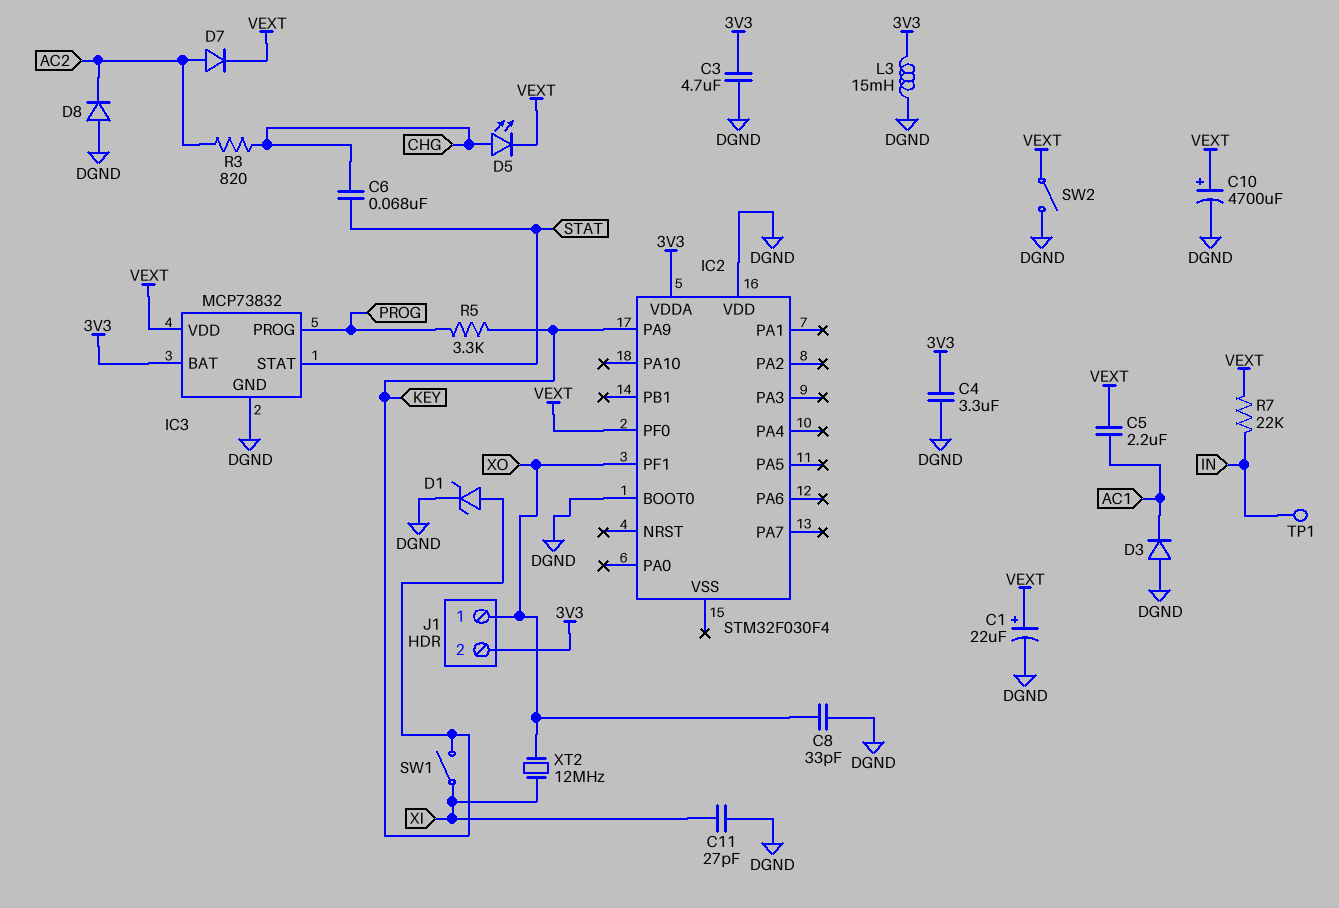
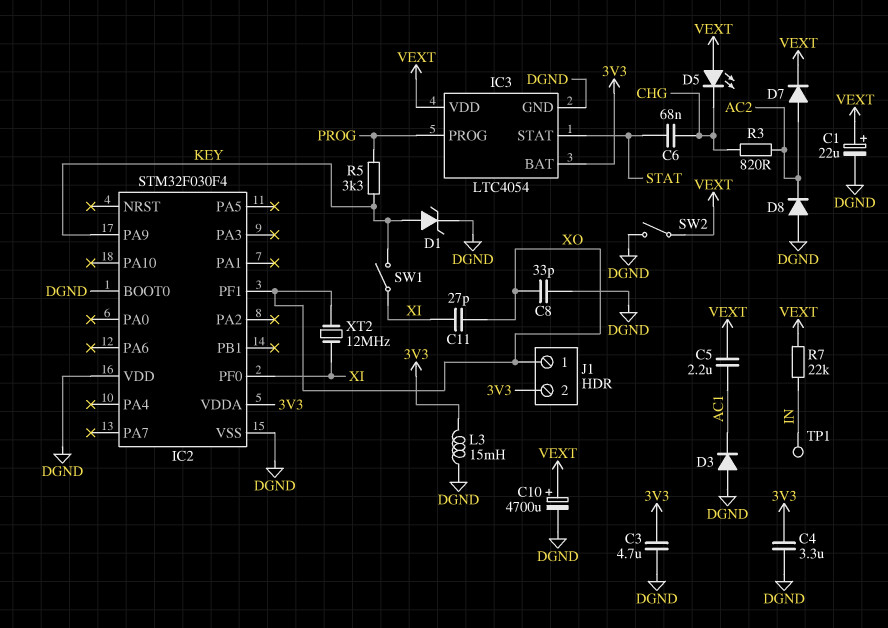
C11: 27pF (DGND, XI) -> 27pF (XI, XO)
D5: LED (A CHG, K VEXT) -> LED (A VEXT, K CHG)
IC2 pin PF0: VEXT -> XI
IC2 pin VSS: none -> DGND
IC3: MCP73832 -> LTC4054

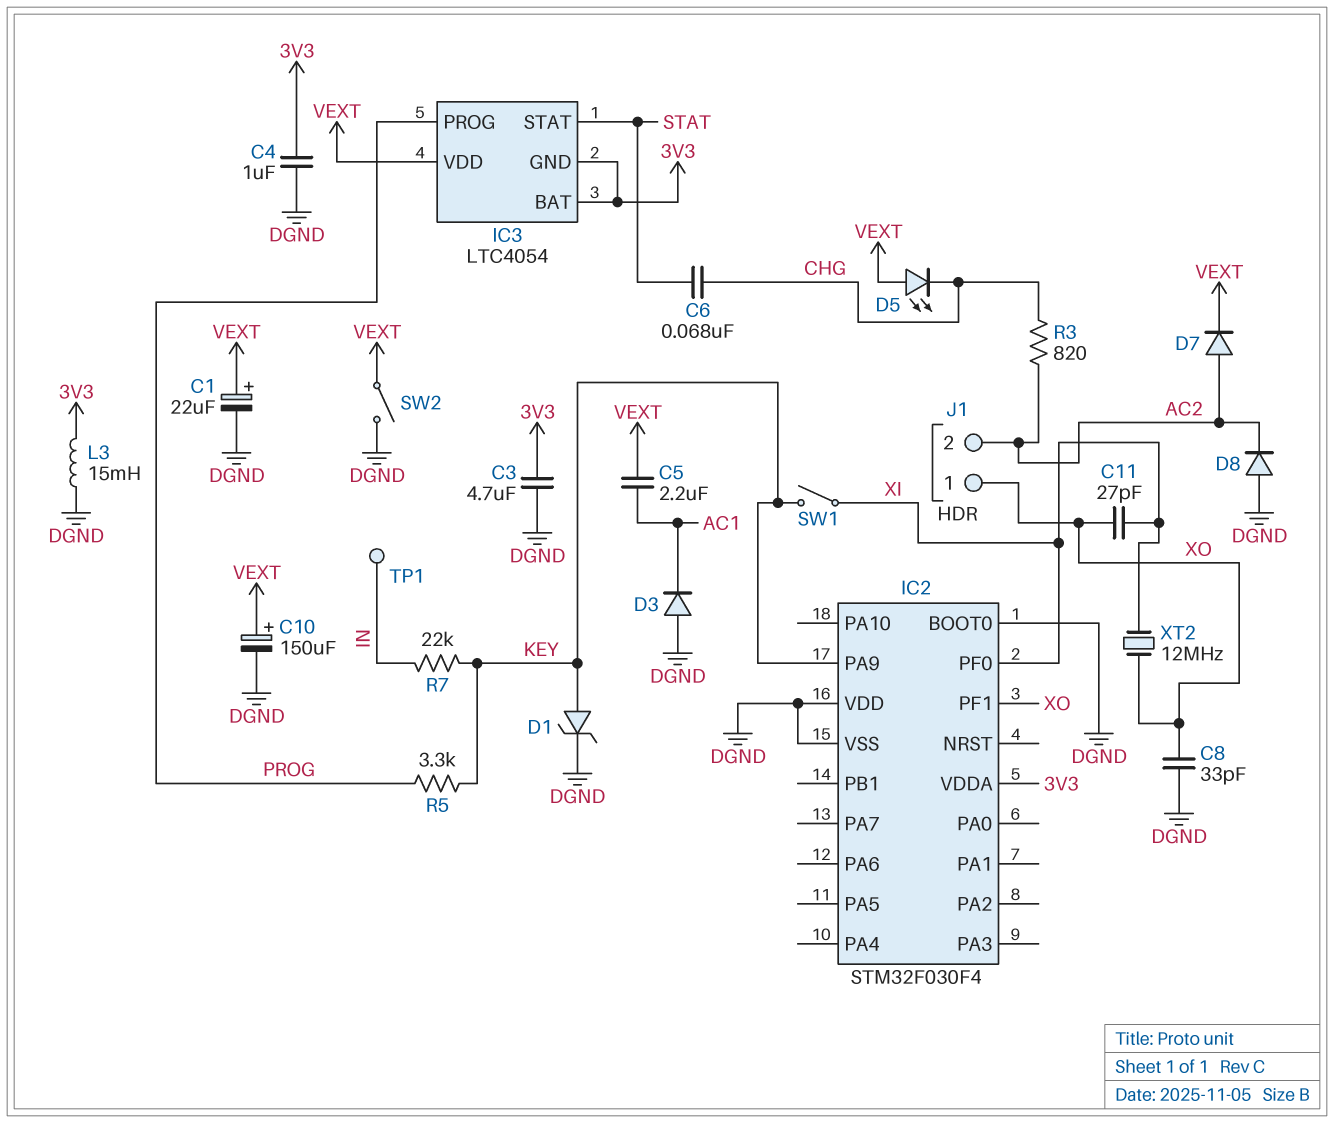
C4: 3.3uF (3V3, DGND) -> 1uF (3V3, DGND)
C10: 4700uF (plus VEXT, minus DGND) -> 150uF (plus VEXT, minus DGND)
IC3 pin GND: DGND -> 3V3
J1 pin 2: 3V3 -> AC2
R7: 22k (IN, VEXT) -> 22k (IN, KEY)

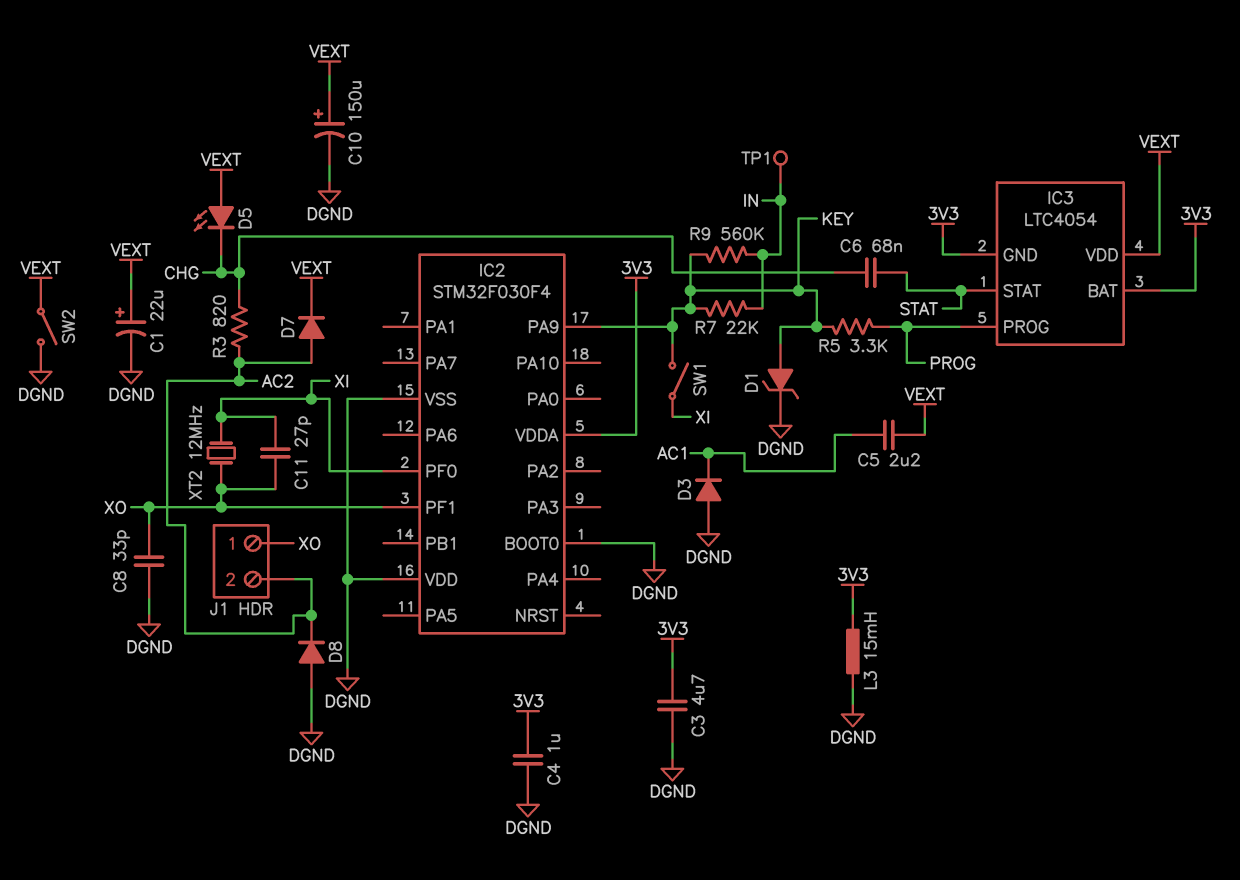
R9: none -> 560k (IN, KEY)

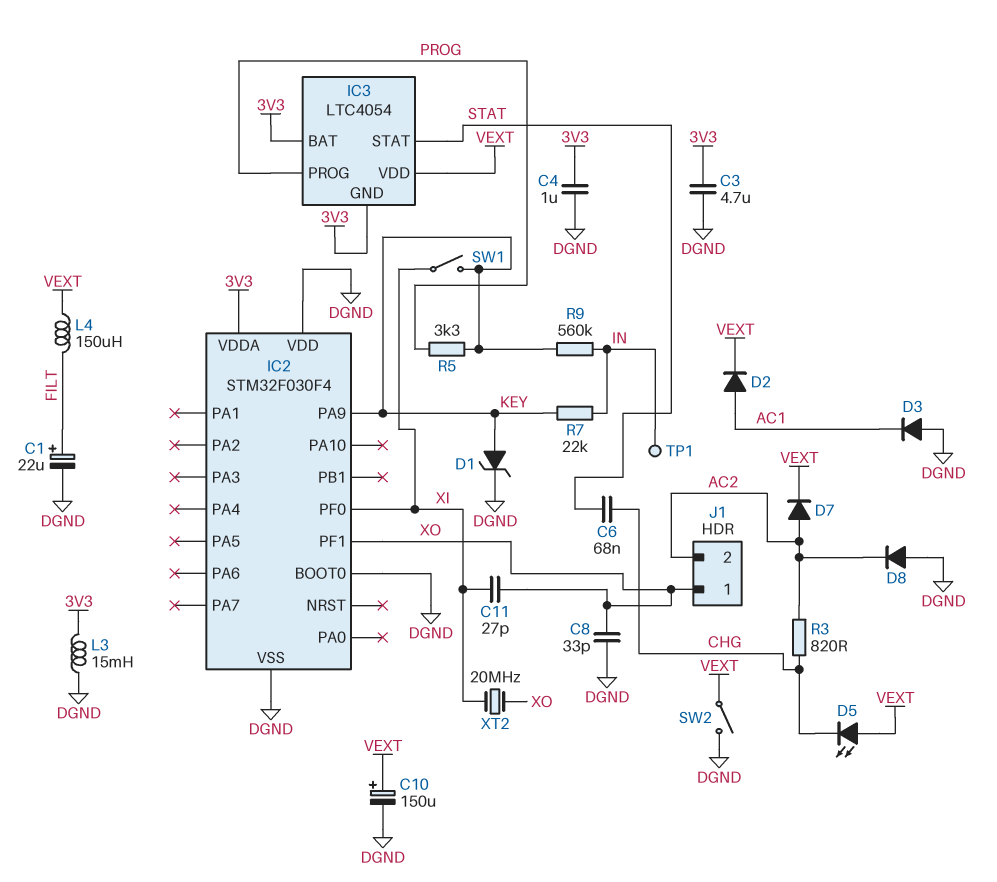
C1: 22uF (plus VEXT, minus DGND) -> 22uF (plus FILT, minus DGND)
C5: 2.2uF (AC1, VEXT) -> none
D2: none -> diode (A AC1, K VEXT)
L4: none -> 150uH (FILT, VEXT)
XT2: 12MHz (XI, XO) -> 20MHz (XI, XO)

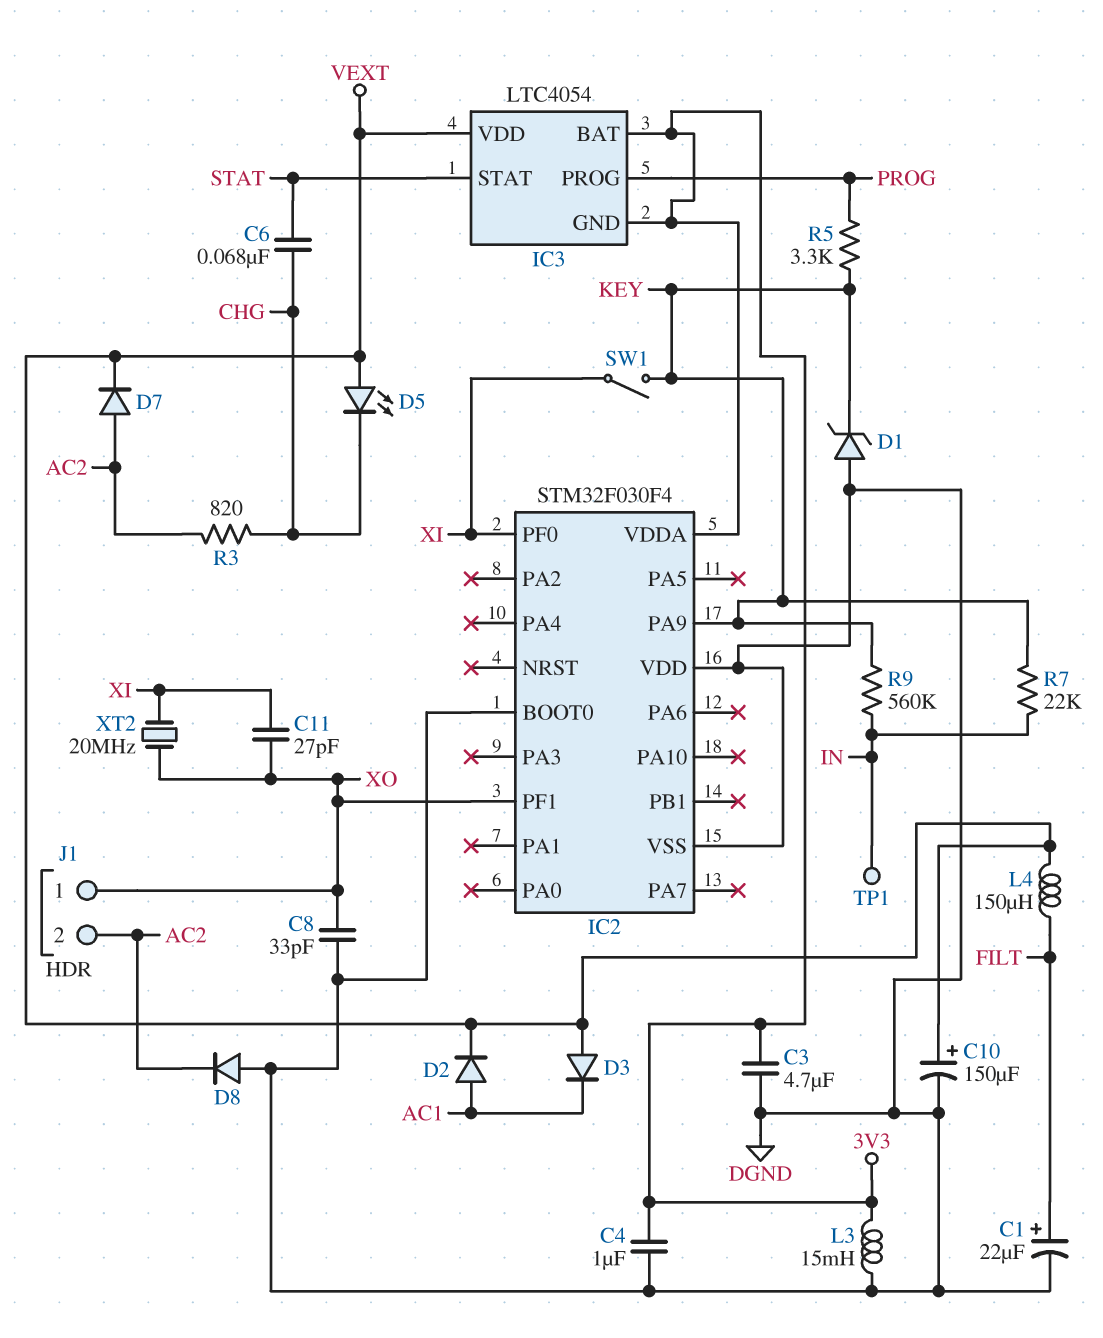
D1: zener (A KEY, K DGND) -> zener (A DGND, K KEY)
D3: diode (A DGND, K AC1) -> diode (A VEXT, K AC1)
SW2: switch (DGND, VEXT) -> none

